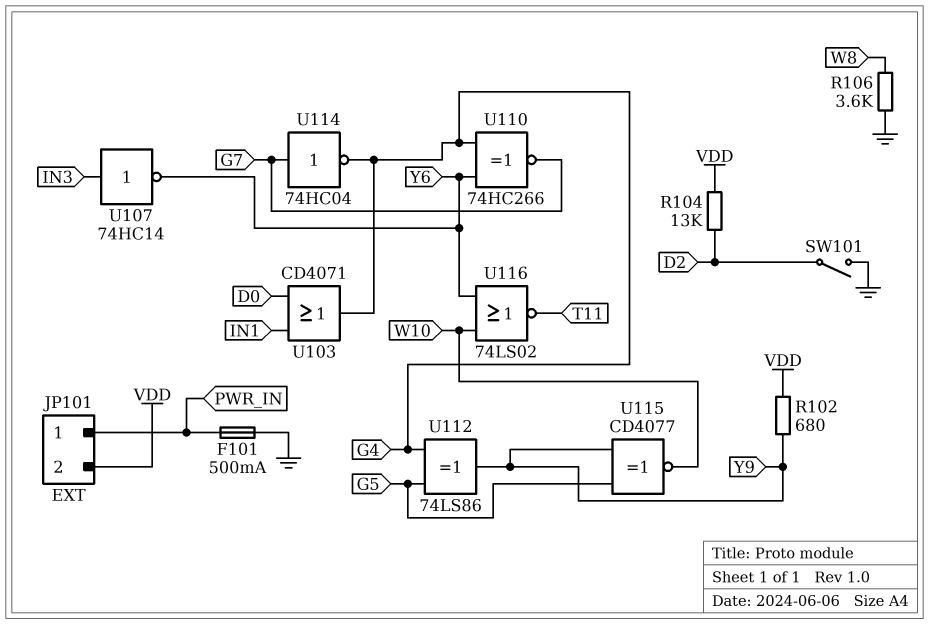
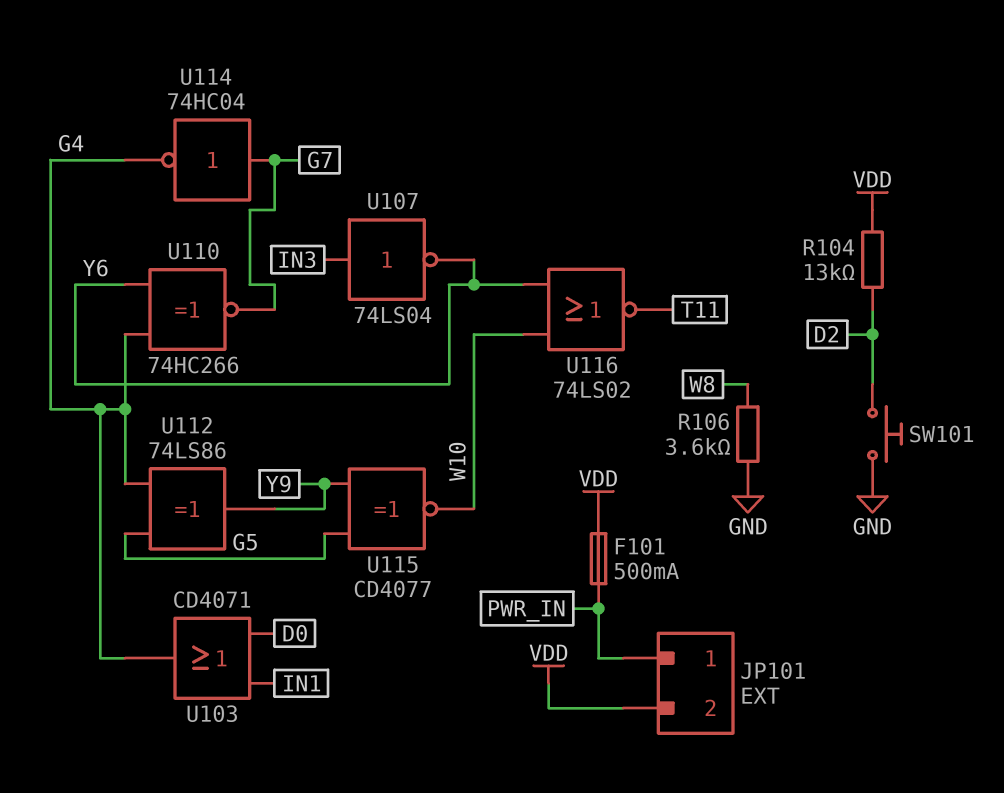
F101: 500mA (GND, PWR_IN) -> 500mA (PWR_IN, VDD)
R102: 680 (VDD, Y9) -> none
SW101: switch (D2, GND) -> button (D2, GND)
U107: NOT 74HC14 (in IN3, out Y6) -> NOT 74LS04 (in IN3, out Y6)

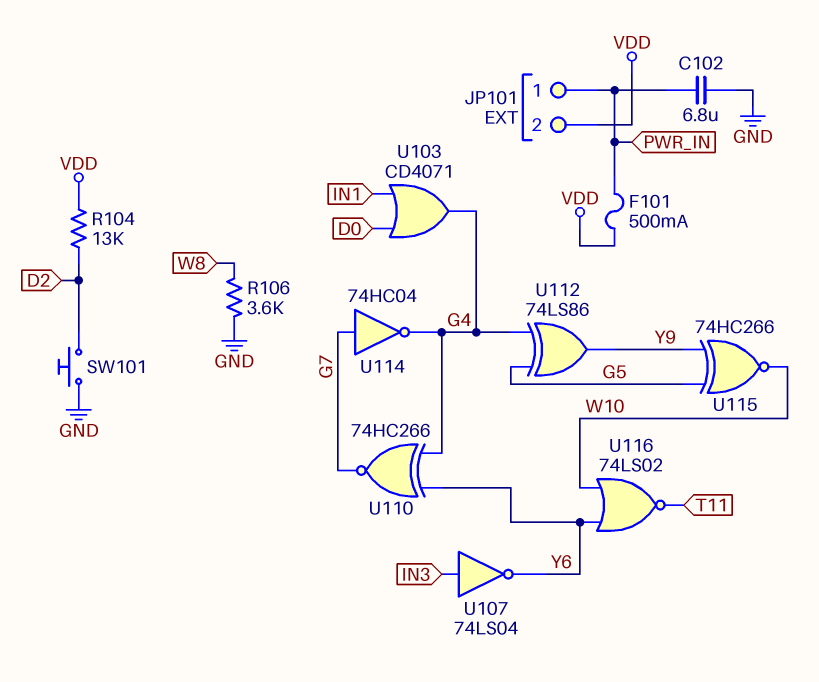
C102: none -> 6.8uF (GND, PWR_IN)
U115: XNOR CD4077 (in G5, in Y9, out W10) -> XNOR 74HC266 (in G5, in Y9, out W10)

